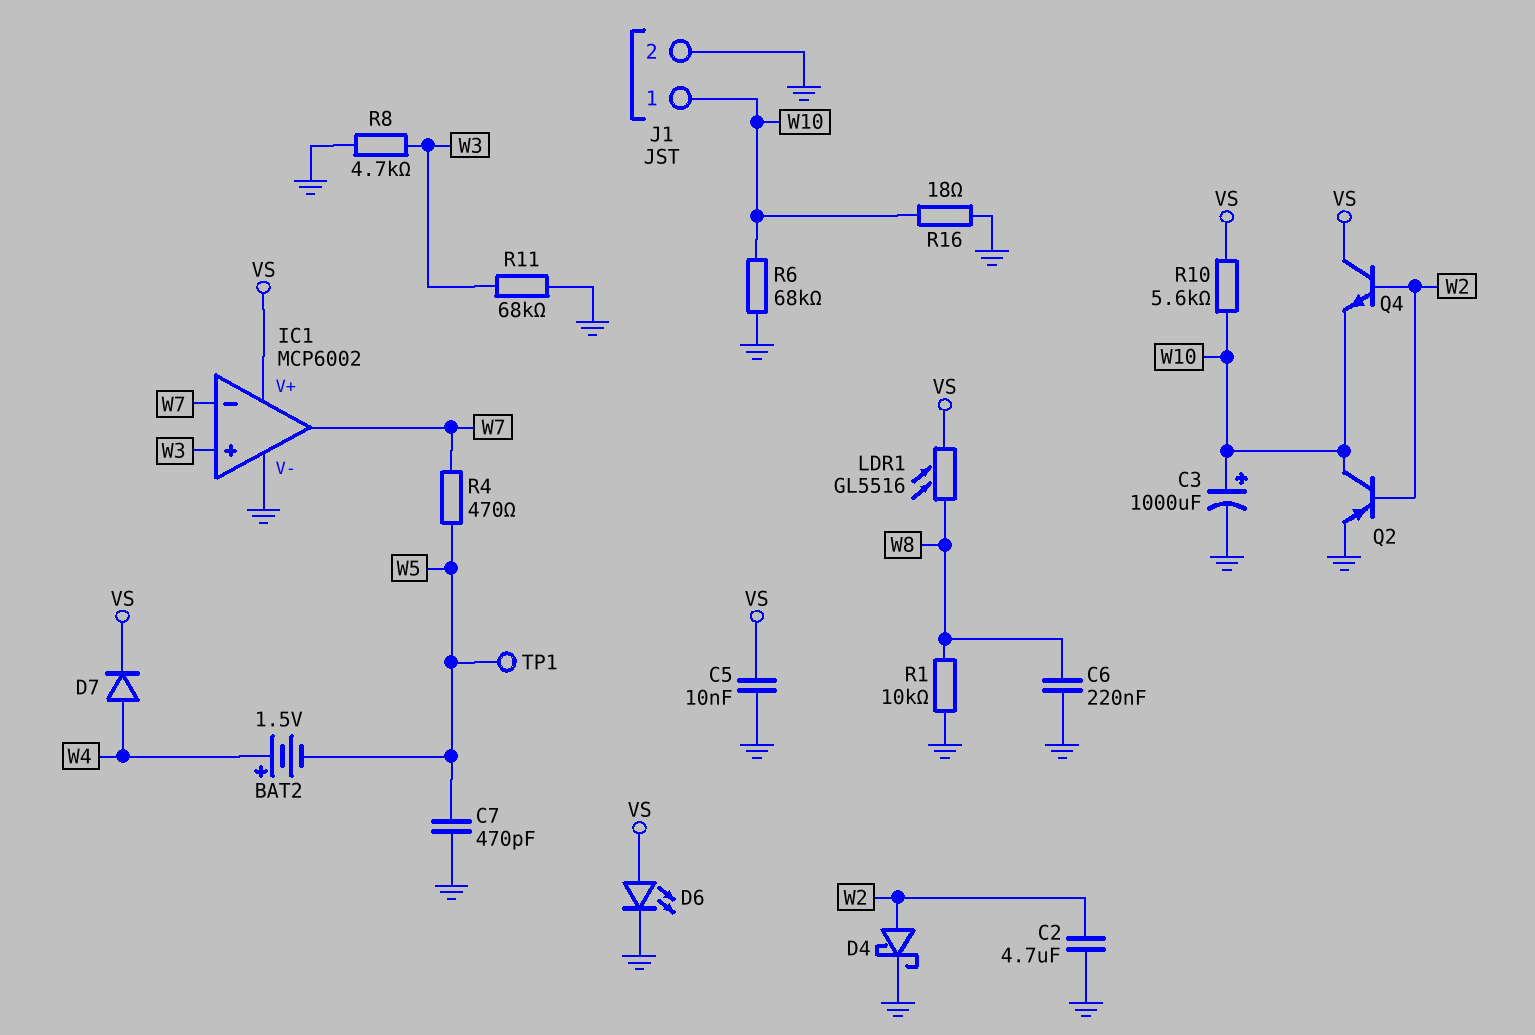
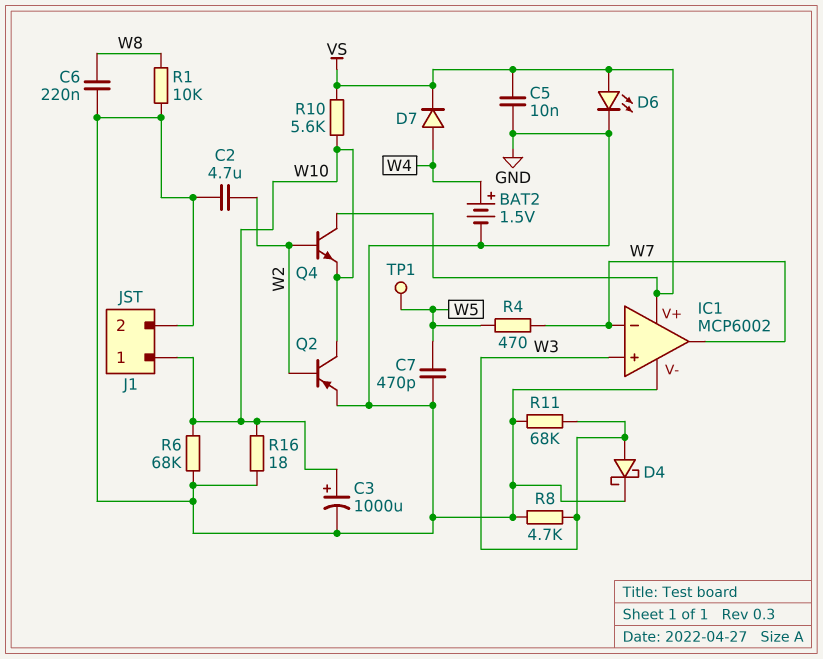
BAT2: 1.5V (plus W4, minus W5) -> 1.5V (plus W4, minus GND)
D4: schottky (A W2, K GND) -> schottky (A W3, K GND)
LDR1: GL5516 (VS, W8) -> none

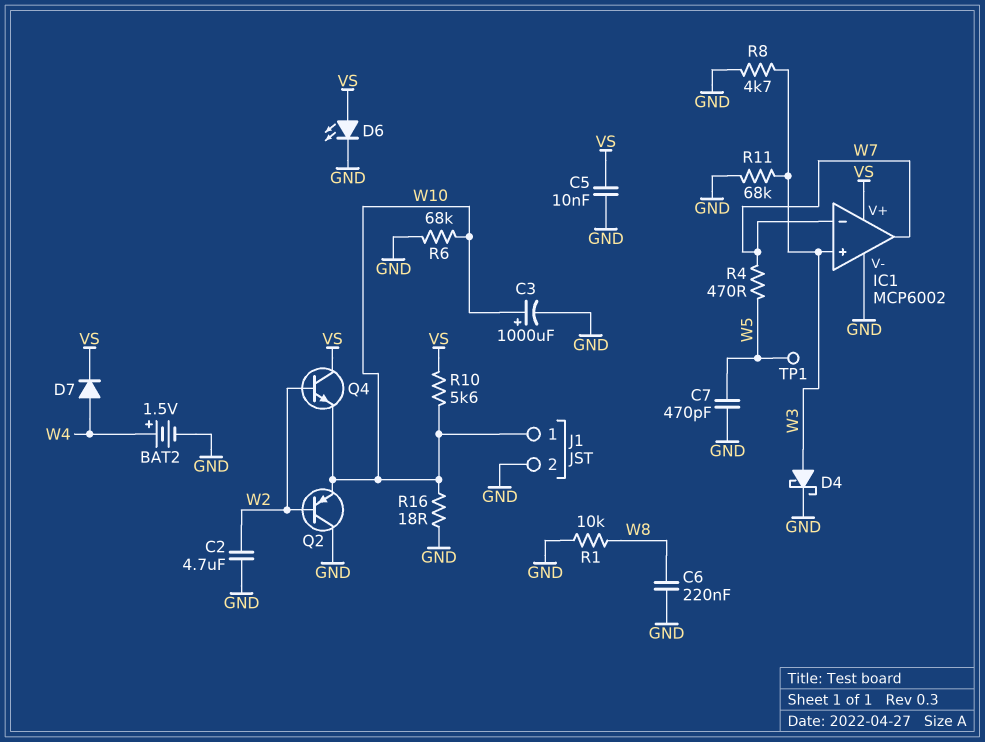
Q2: PNP (B W2, C W10, E GND) -> PNP (B W2, C GND, E W10)

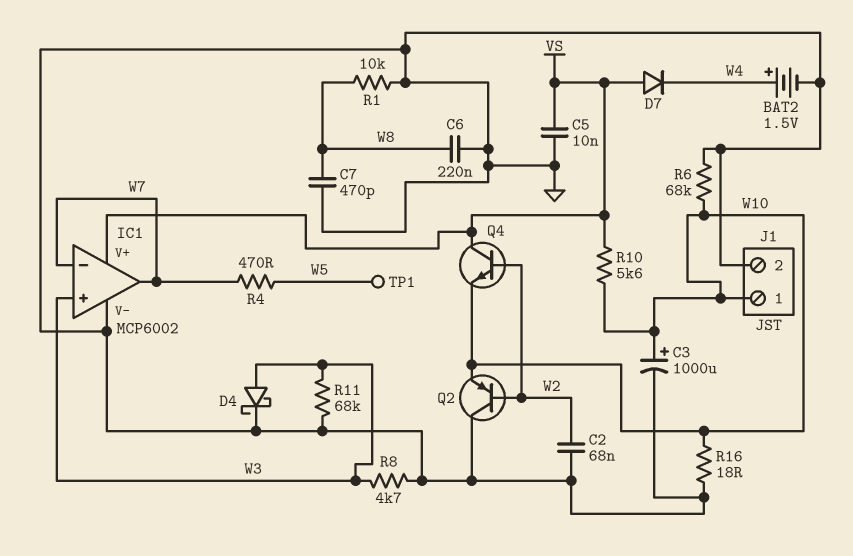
C2: 4.7uF (GND, W2) -> 68nF (GND, W2)
C7: 470pF (GND, W5) -> 470pF (GND, W8)
D6: LED (A VS, K GND) -> none
D7: diode (A W4, K VS) -> diode (A VS, K W4)

